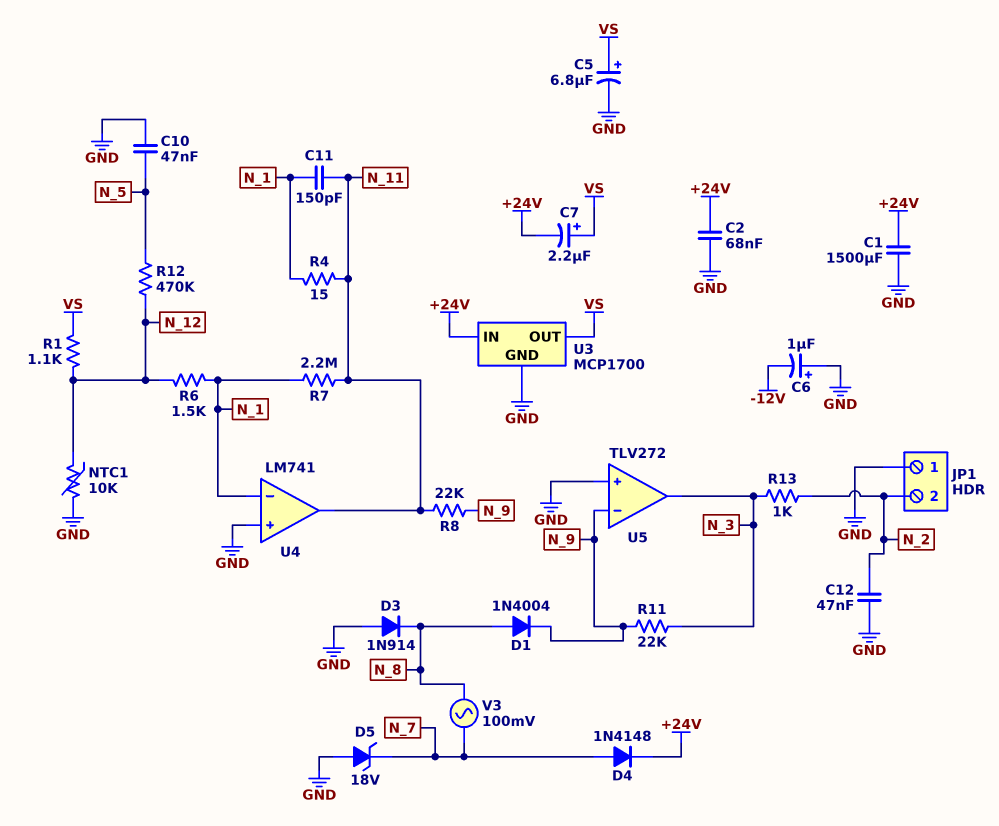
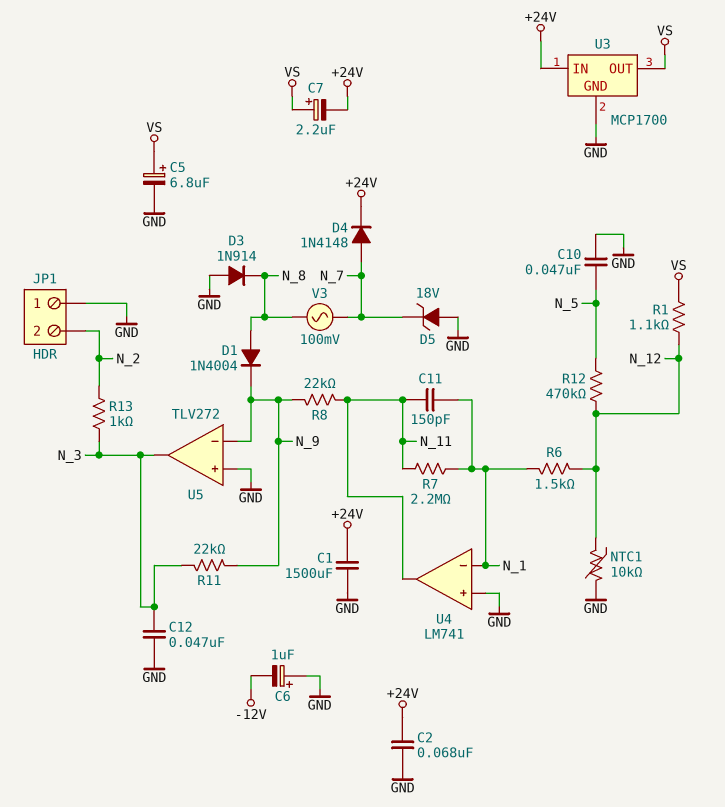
C12: 47nF (GND, N_2) -> 47nF (GND, N_3)
R4: 15 (N_1, N_11) -> none

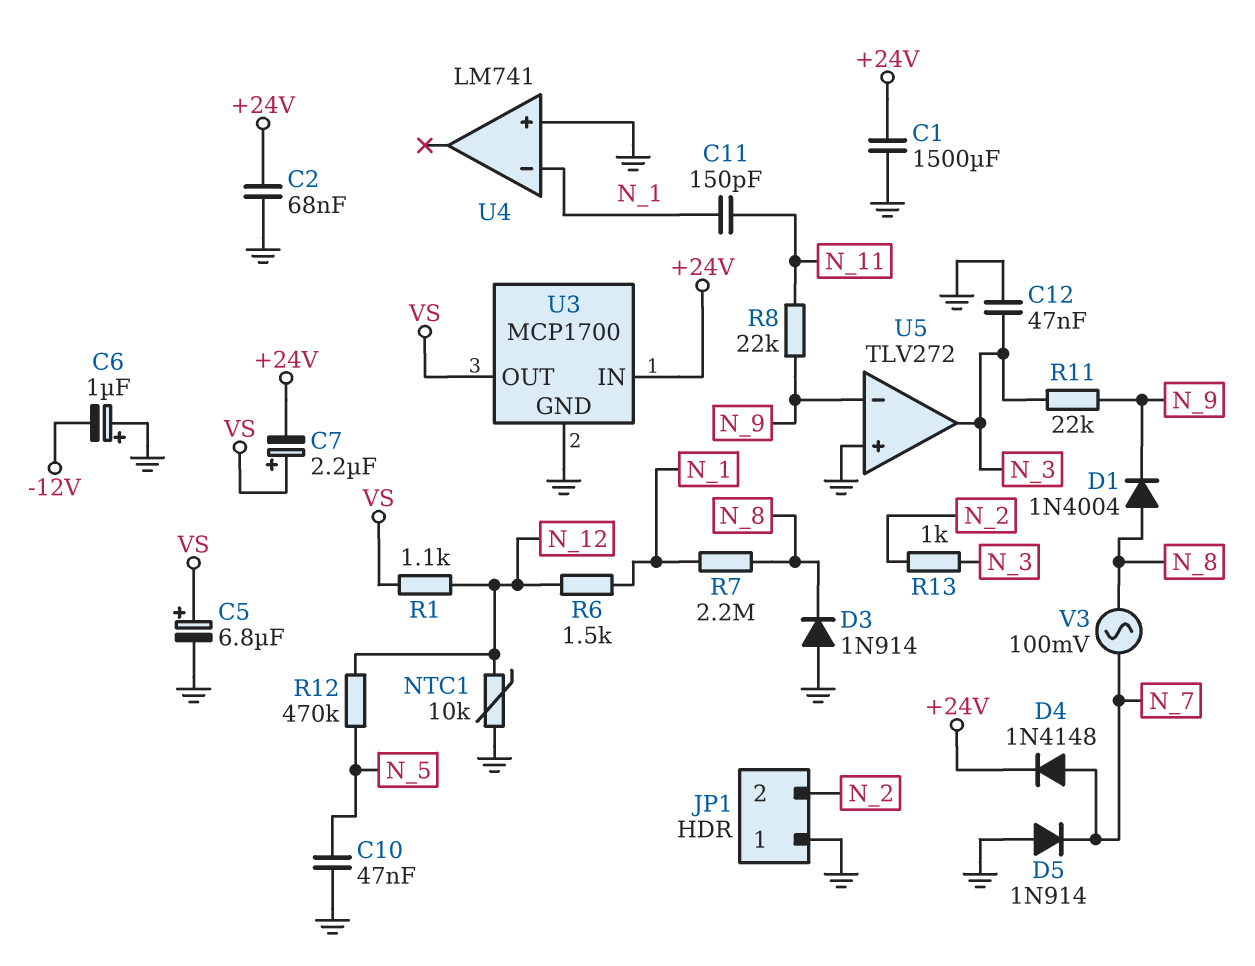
D5: zener 18V (A GND, K N_7) -> diode 1N914 (A GND, K N_7)
R7: 2.2M (N_1, N_11) -> 2.2M (N_1, N_8)
U4 pin out: N_11 -> none

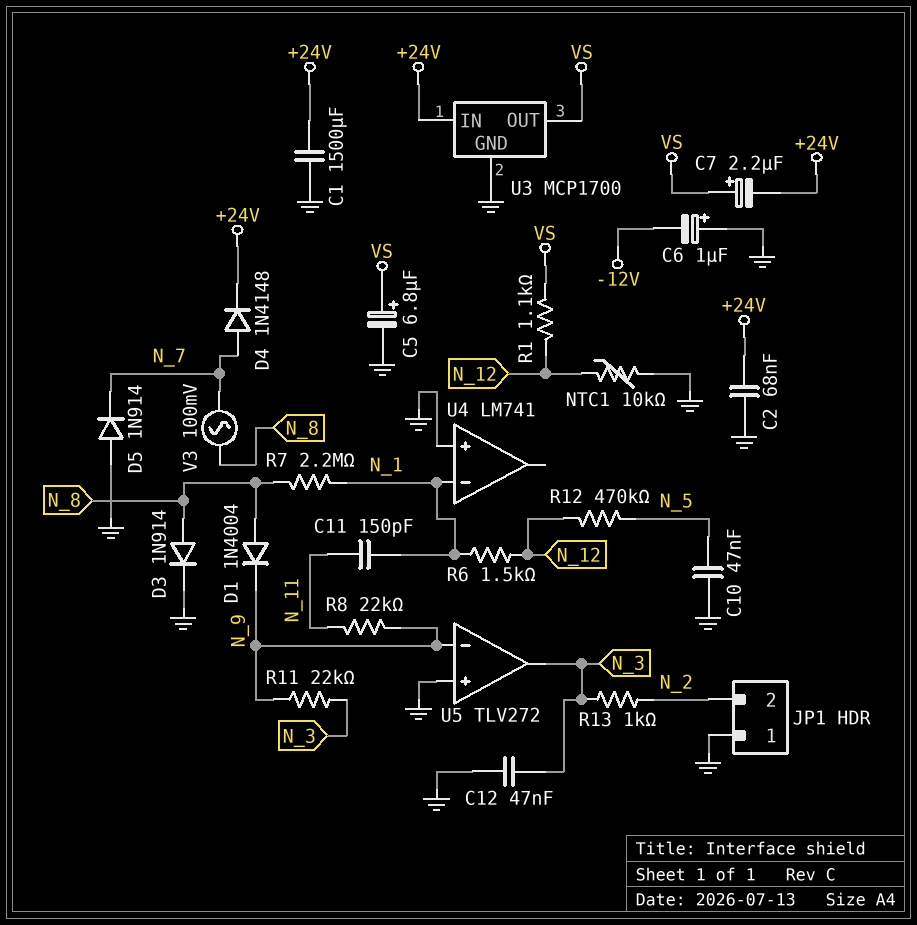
D3: diode 1N914 (A GND, K N_8) -> diode 1N914 (A N_8, K GND)

